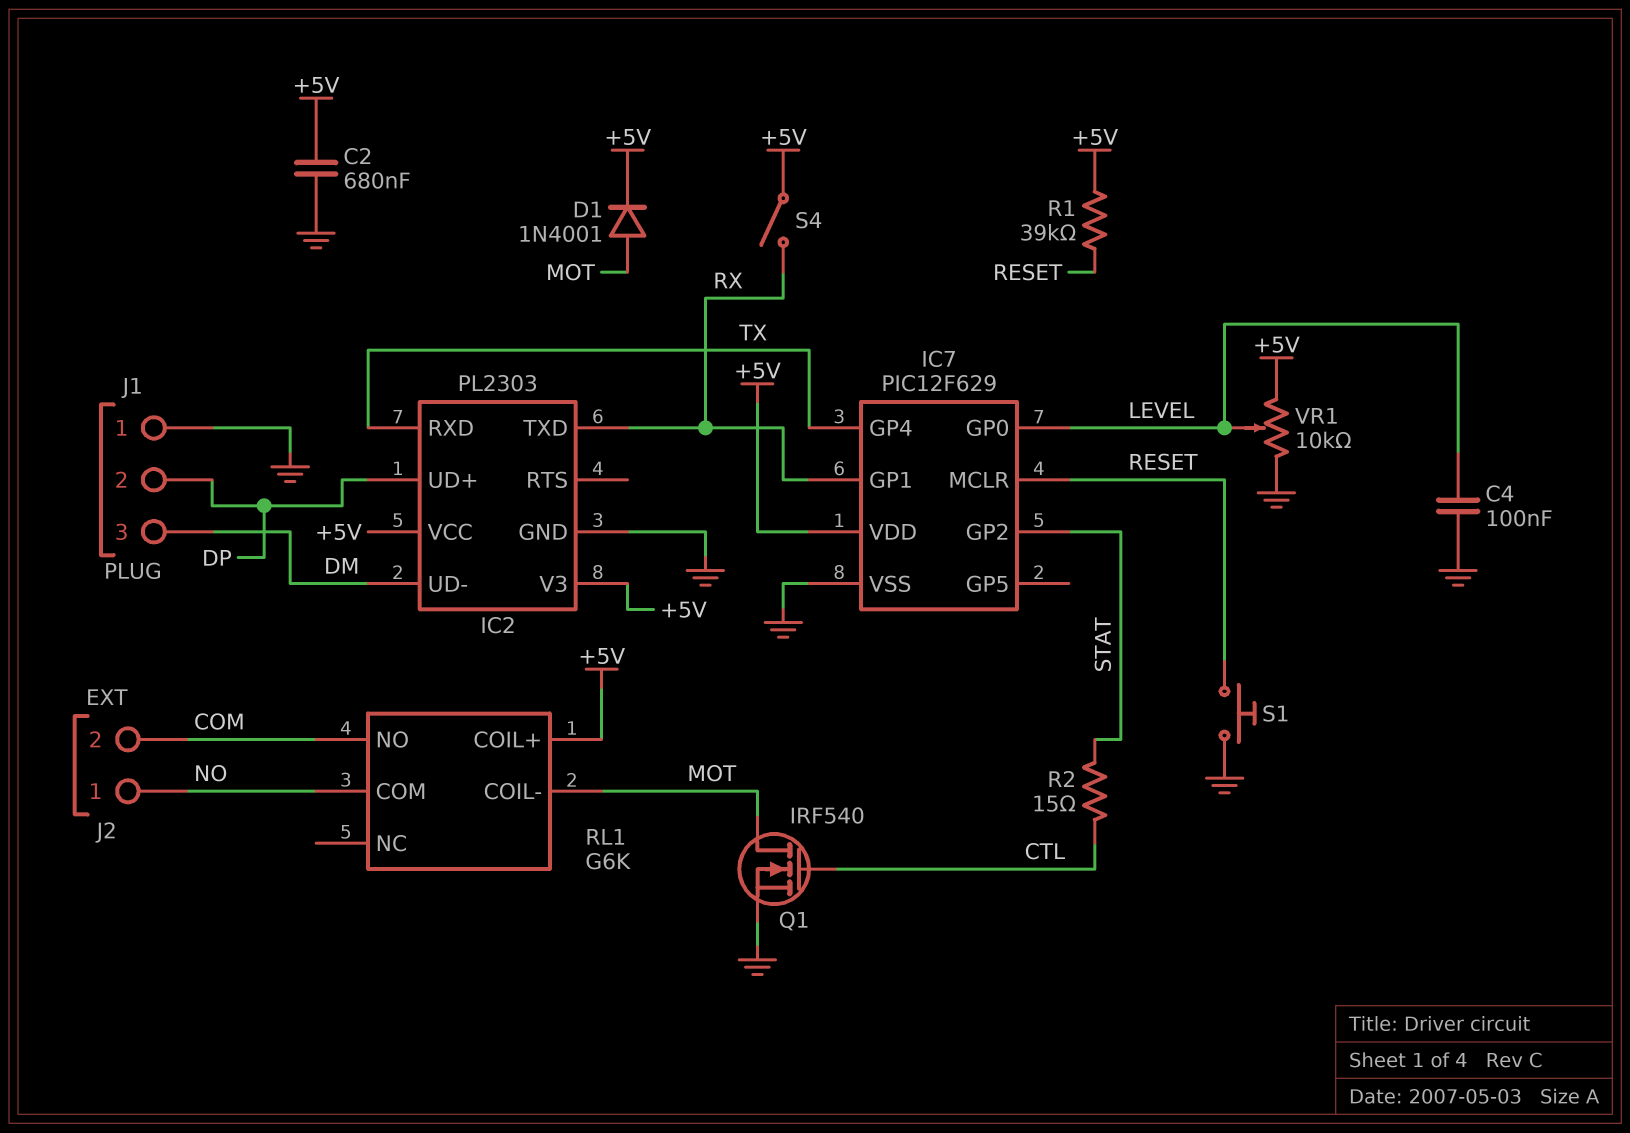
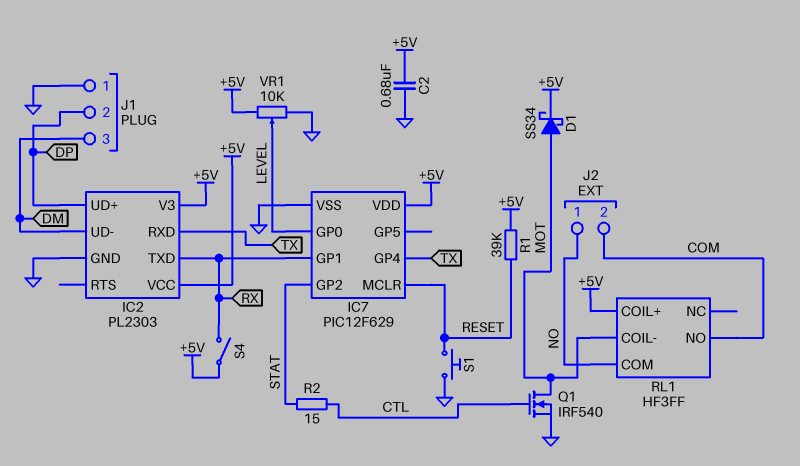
C4: 100nF (GND, LEVEL) -> none
D1: diode 1N4001 (A MOT, K +5V) -> schottky SS34 (A MOT, K +5V)
RL1: G6K -> HF3FF

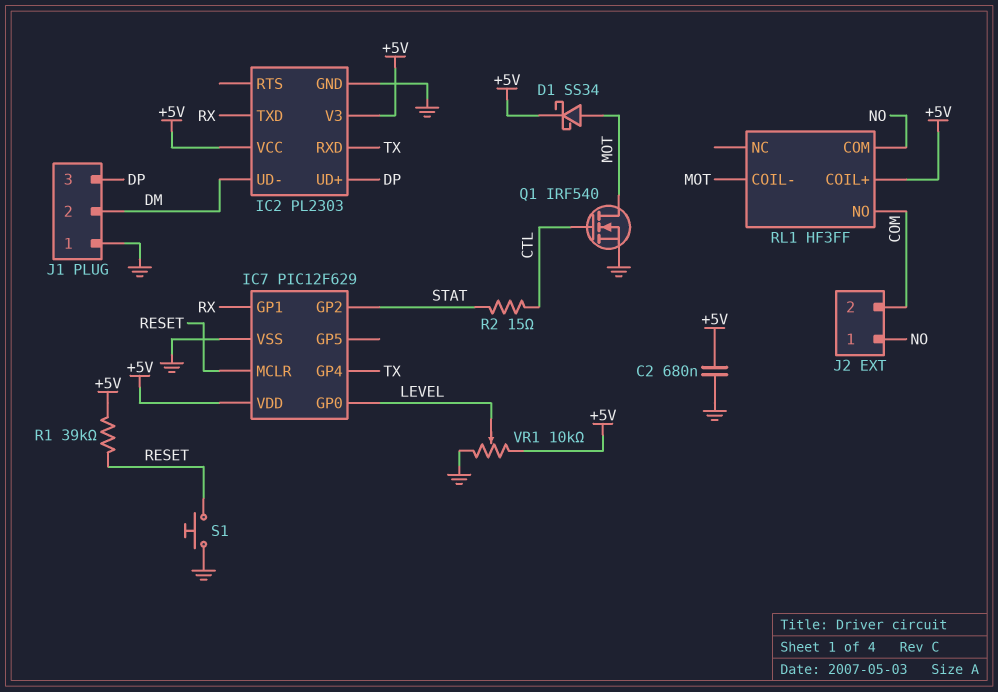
J1 pin 2: DP -> DM
J1 pin 3: DM -> DP
S4: switch (+5V, RX) -> none

